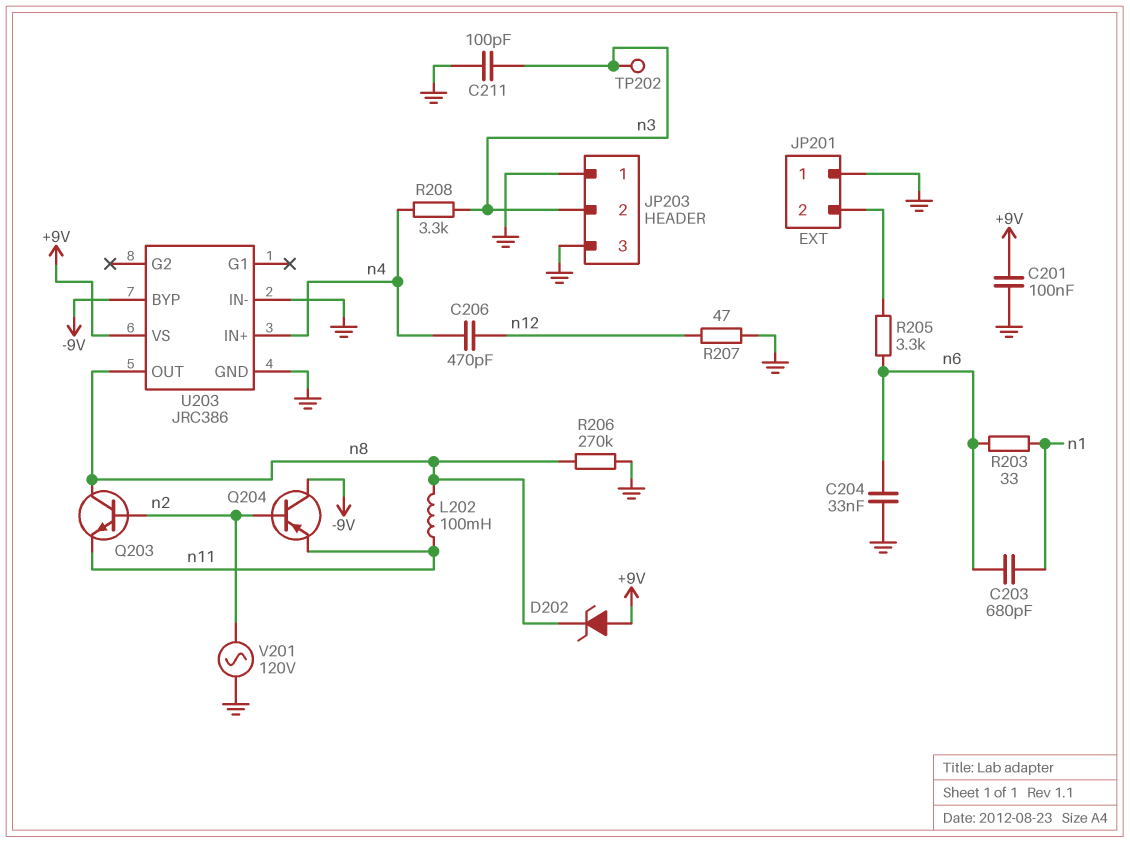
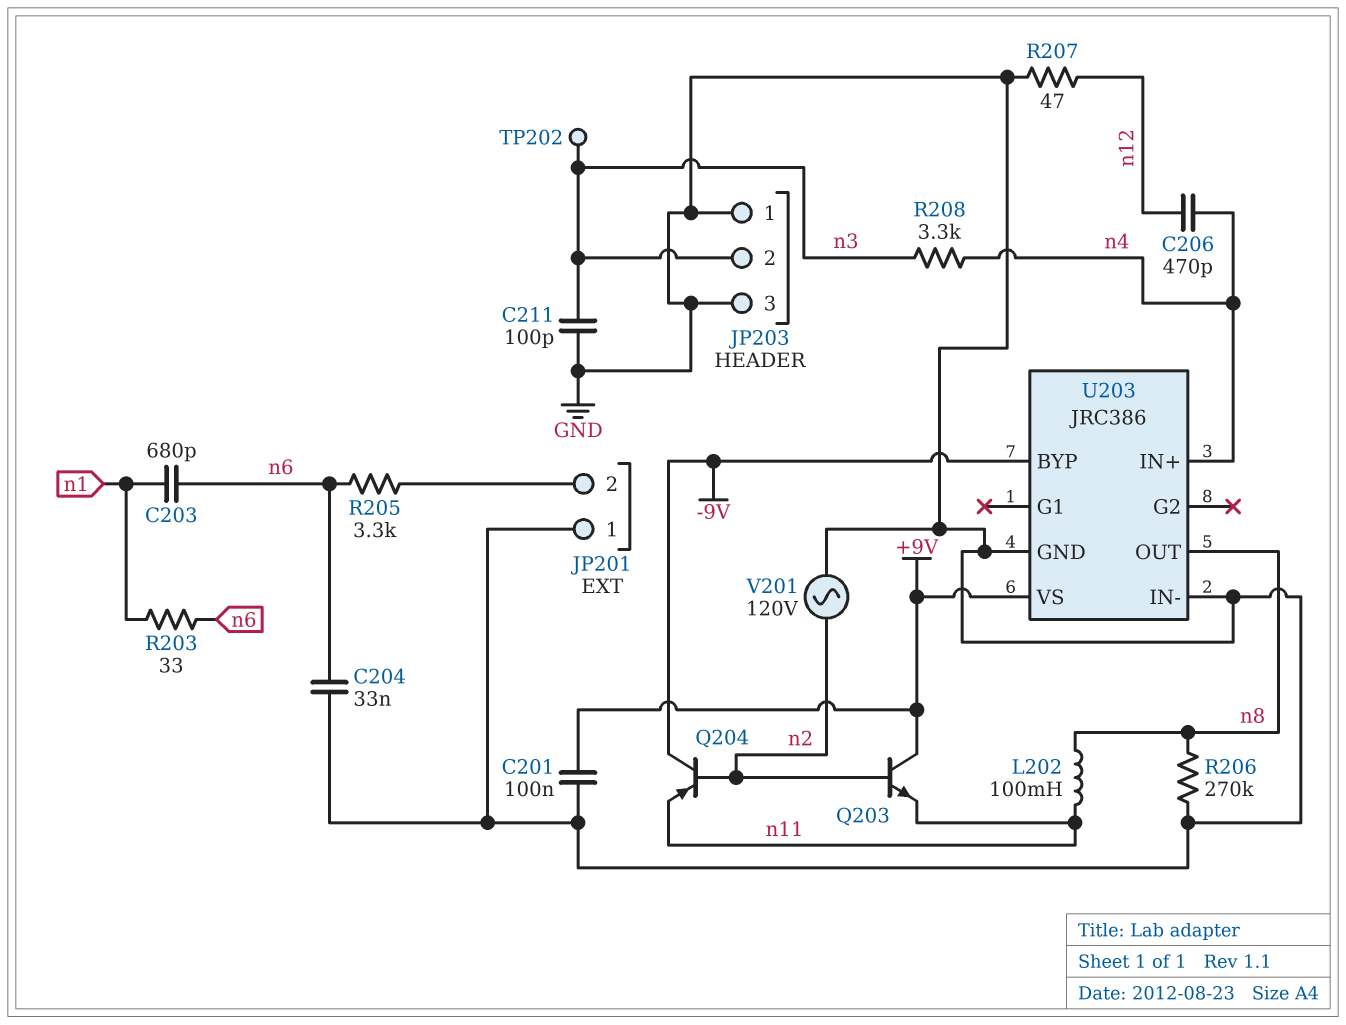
D202: zener (A +9V, K n8) -> none
Q203: NPN (B n2, C n8, E n11) -> NPN (B n2, C +9V, E n11)

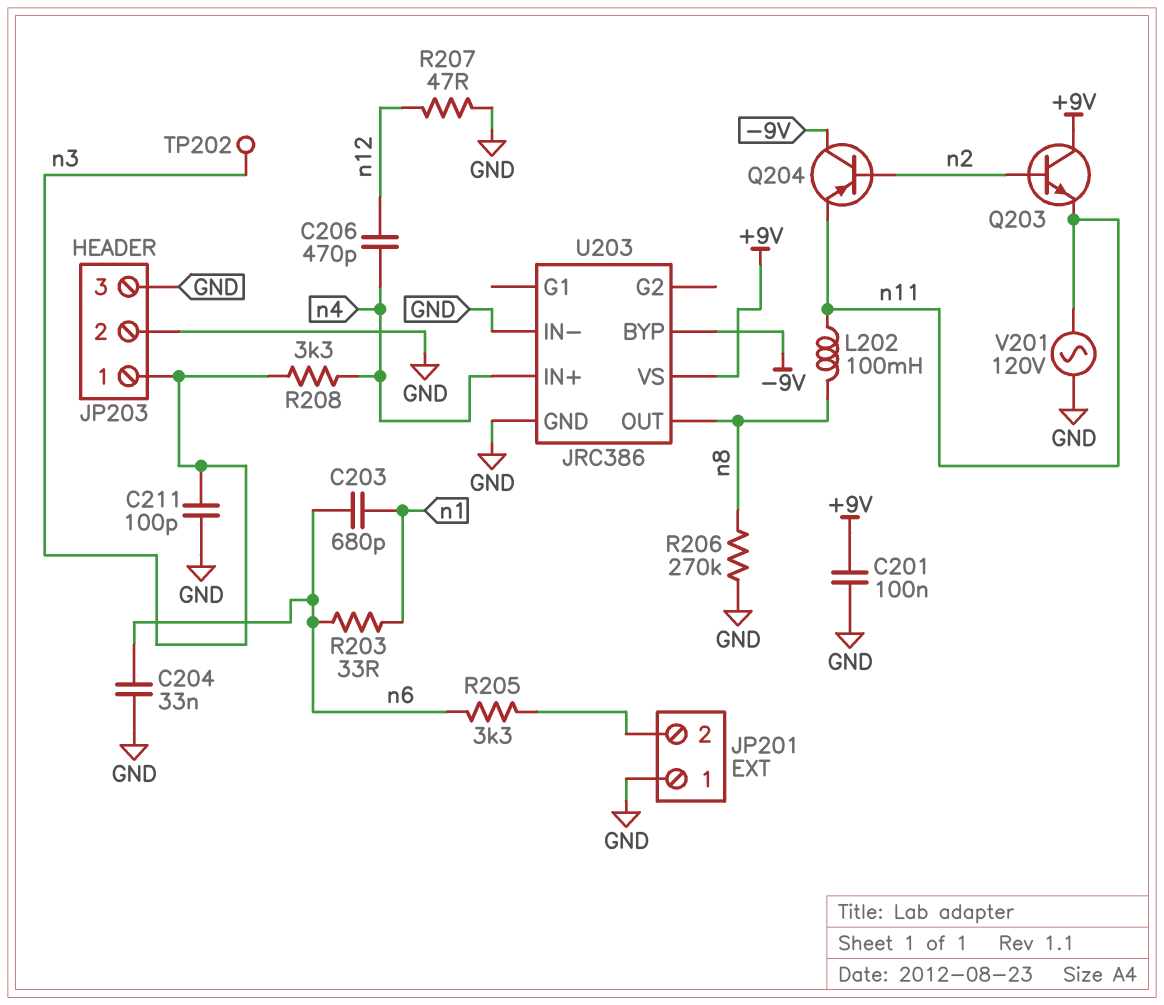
JP203 pin 1: GND -> n3
JP203 pin 2: n3 -> GND
V201: AC 120V (GND, n2) -> AC 120V (GND, n11)

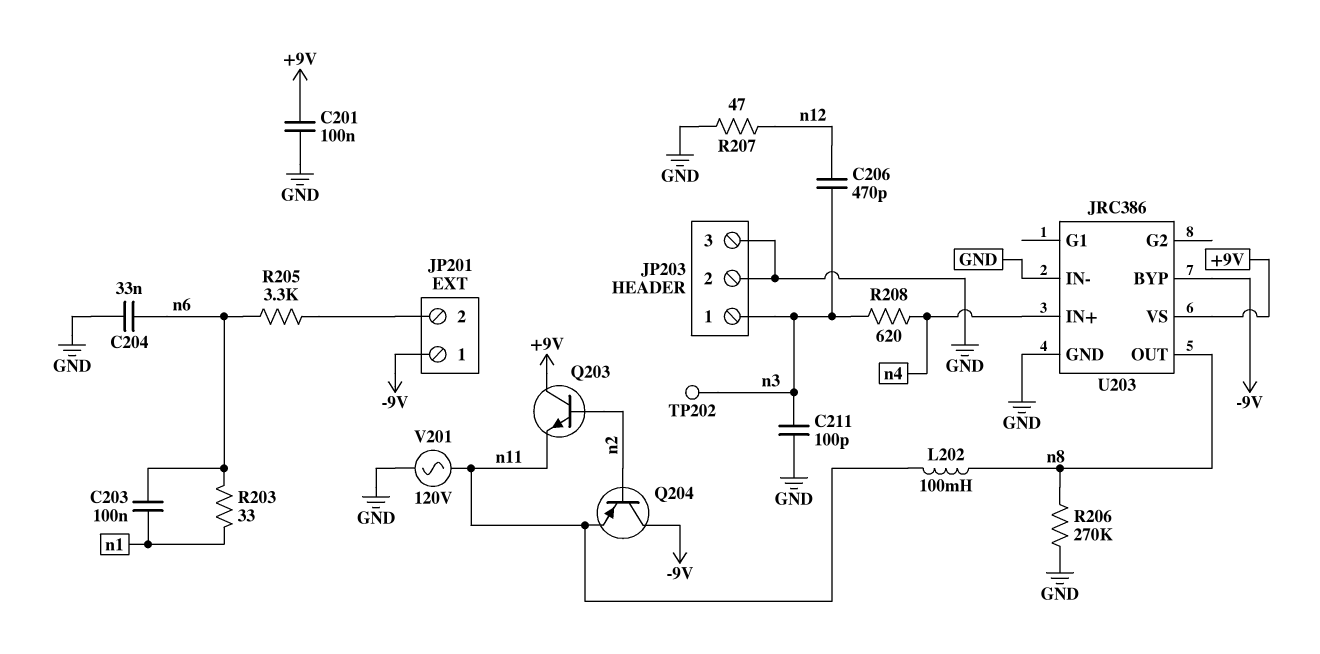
C203: 680pF (n1, n6) -> 100nF (n1, n6)
C206: 470pF (n4, n12) -> 470pF (n3, n12)
JP201 pin 1: GND -> -9V
R208: 3.3k (n3, n4) -> 620 (n3, n4)

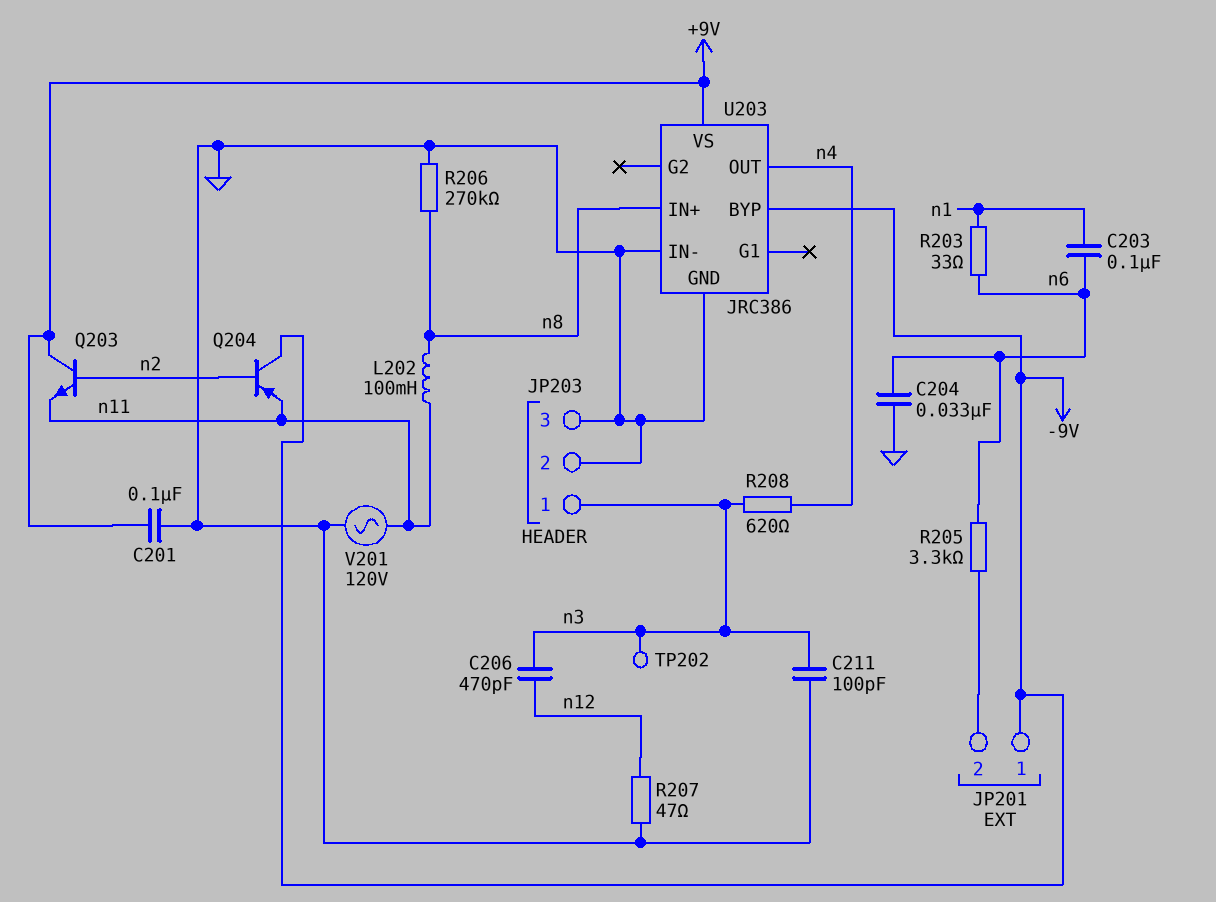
U203 pin IN+: n4 -> n8
U203 pin OUT: n8 -> n4

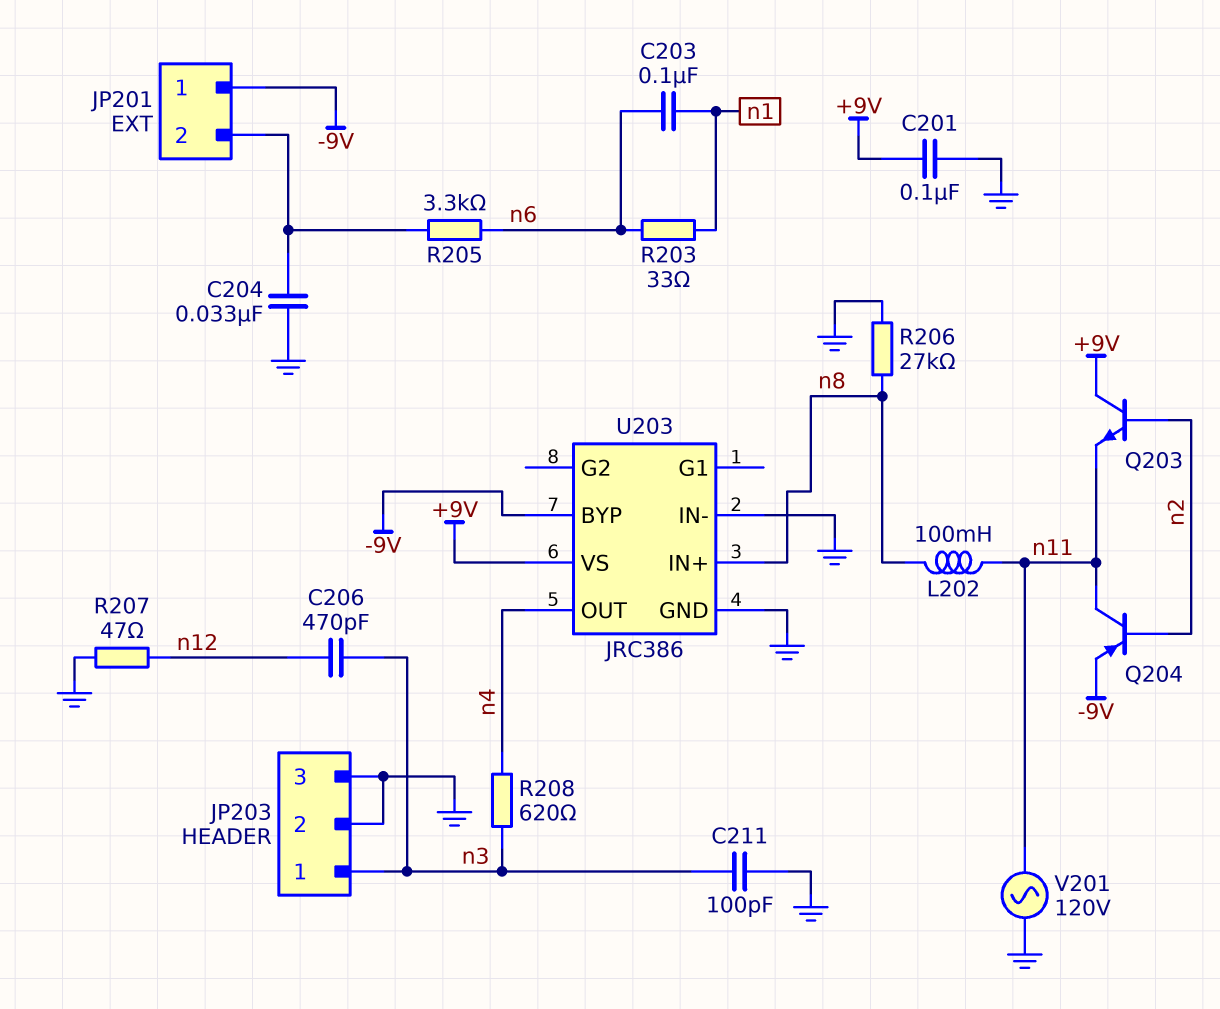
C204: 33nF (GND, n6) -> 33nF (GND, JP201/2)
Q204: PNP (B n2, C -9V, E n11) -> PNP (B n2, C n11, E -9V)
R206: 270k (GND, n8) -> 27k (GND, n8)
TP202: test point (n3) -> none

